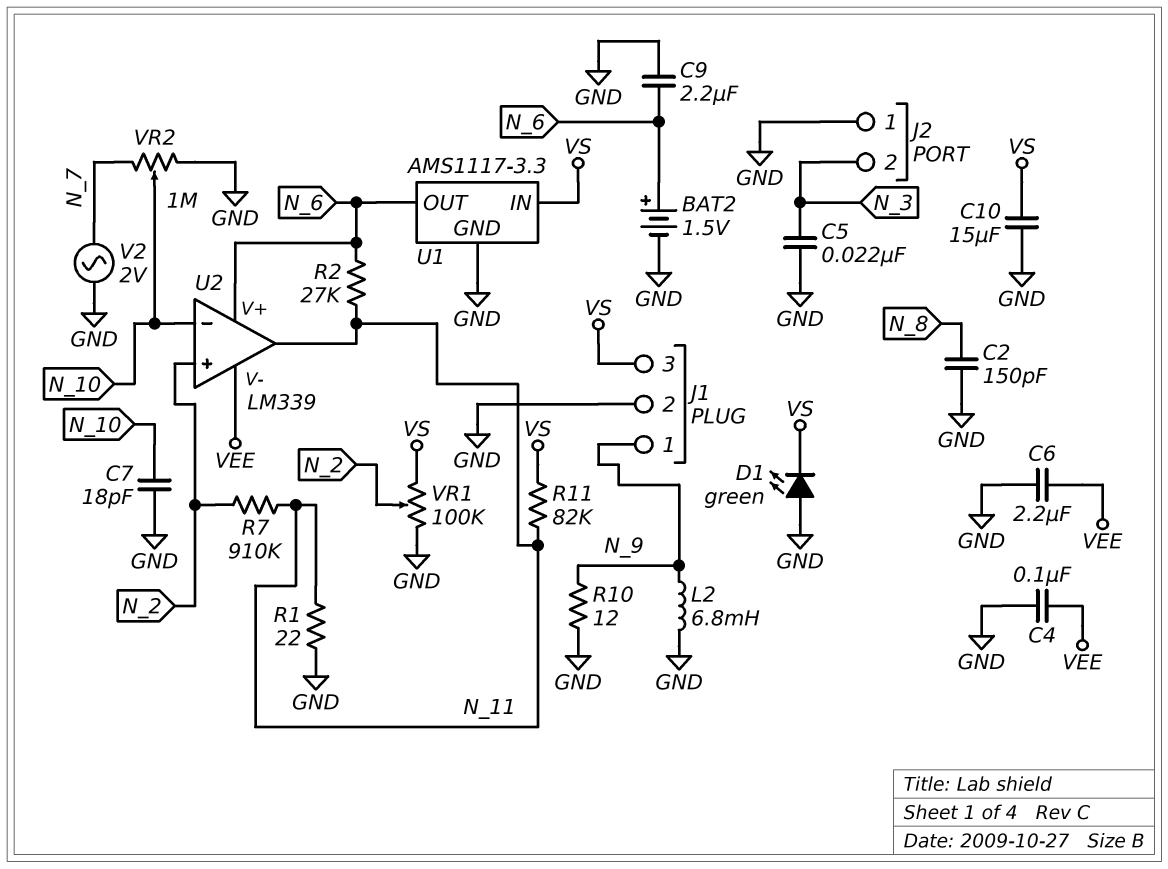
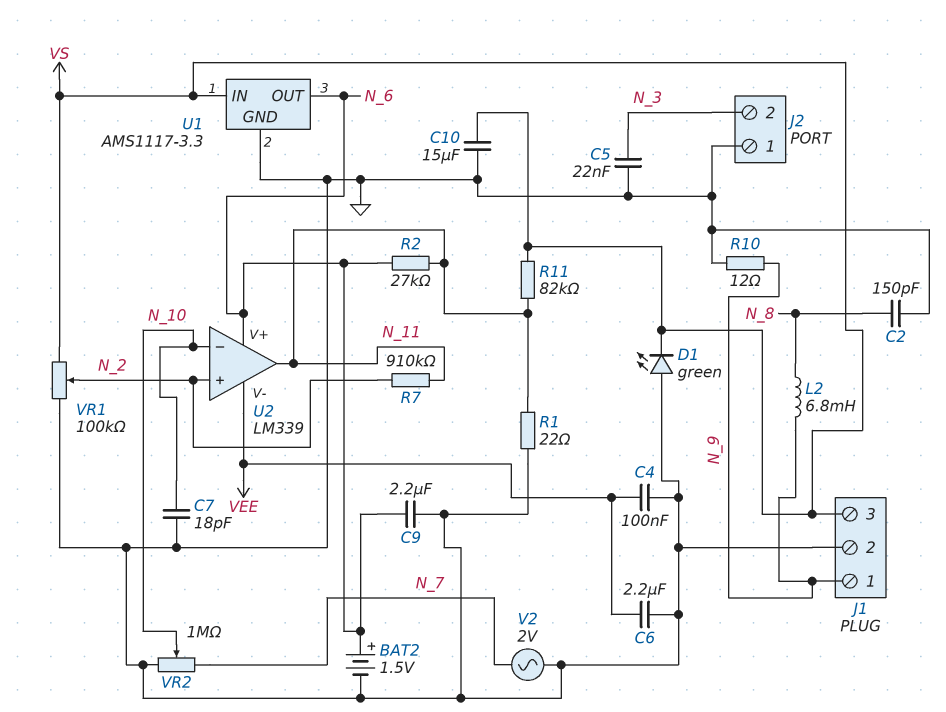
L2: 6.8mH (GND, N_9) -> 6.8mH (N_8, N_9)

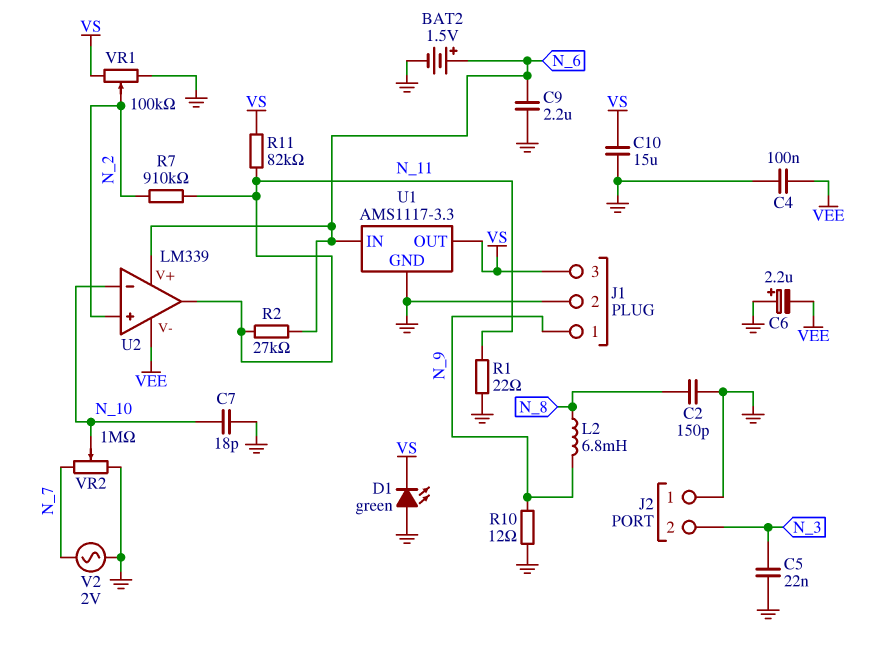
C6: 2.2uF (GND, VEE) -> 2.2uF (plus GND, minus VEE)
U1 pin IN: VS -> N_6
U1 pin OUT: N_6 -> VS

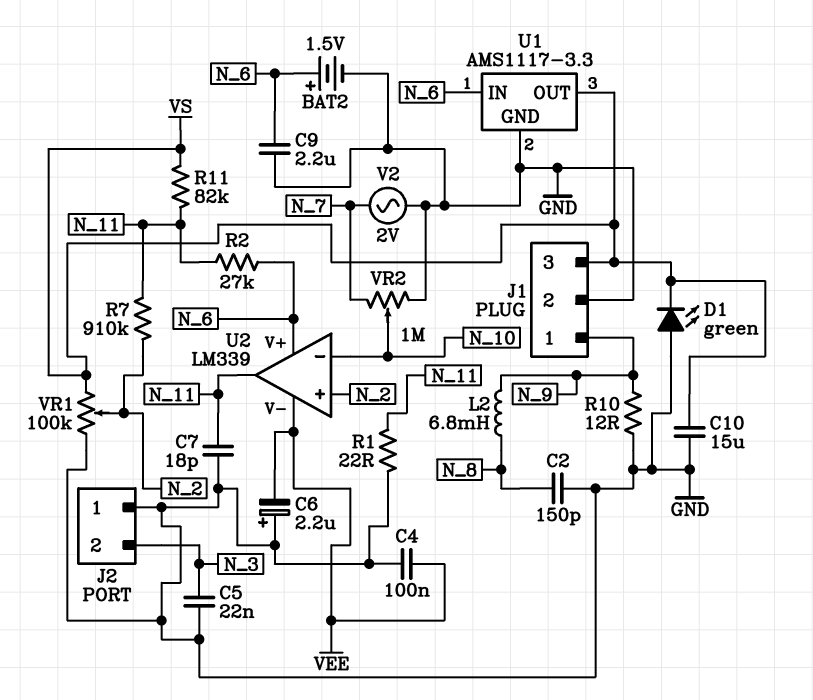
C7: 18pF (GND, N_10) -> 18pF (GND, N_11)

